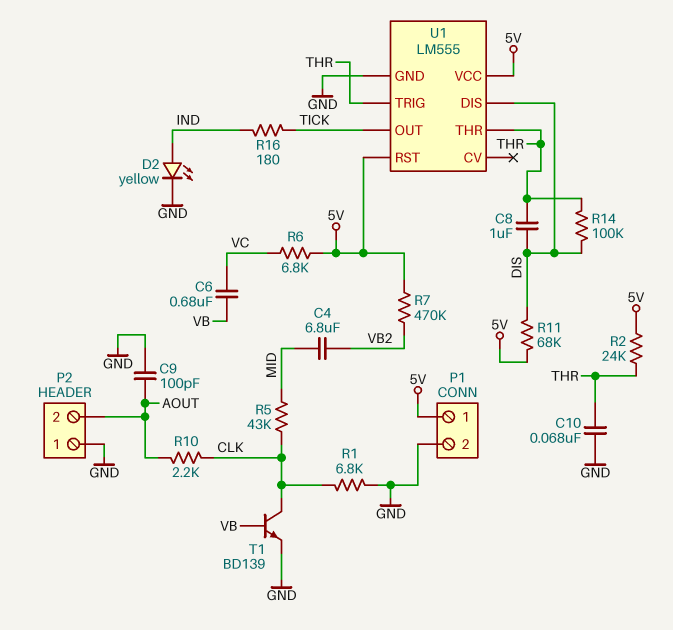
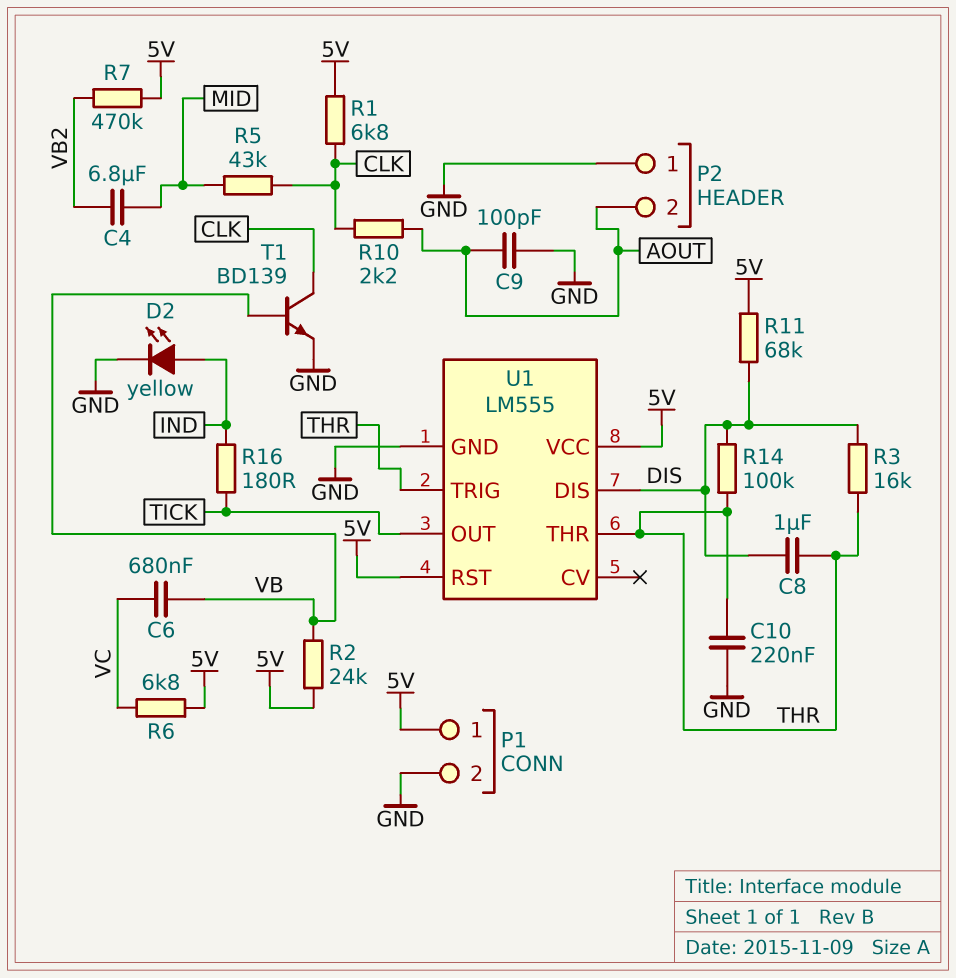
C10: 68nF (GND, THR) -> 220nF (GND, THR)
R1: 6.8k (CLK, GND) -> 6.8k (5V, CLK)
R2: 24k (5V, THR) -> 24k (5V, VB)
R3: none -> 16k (DIS, THR)

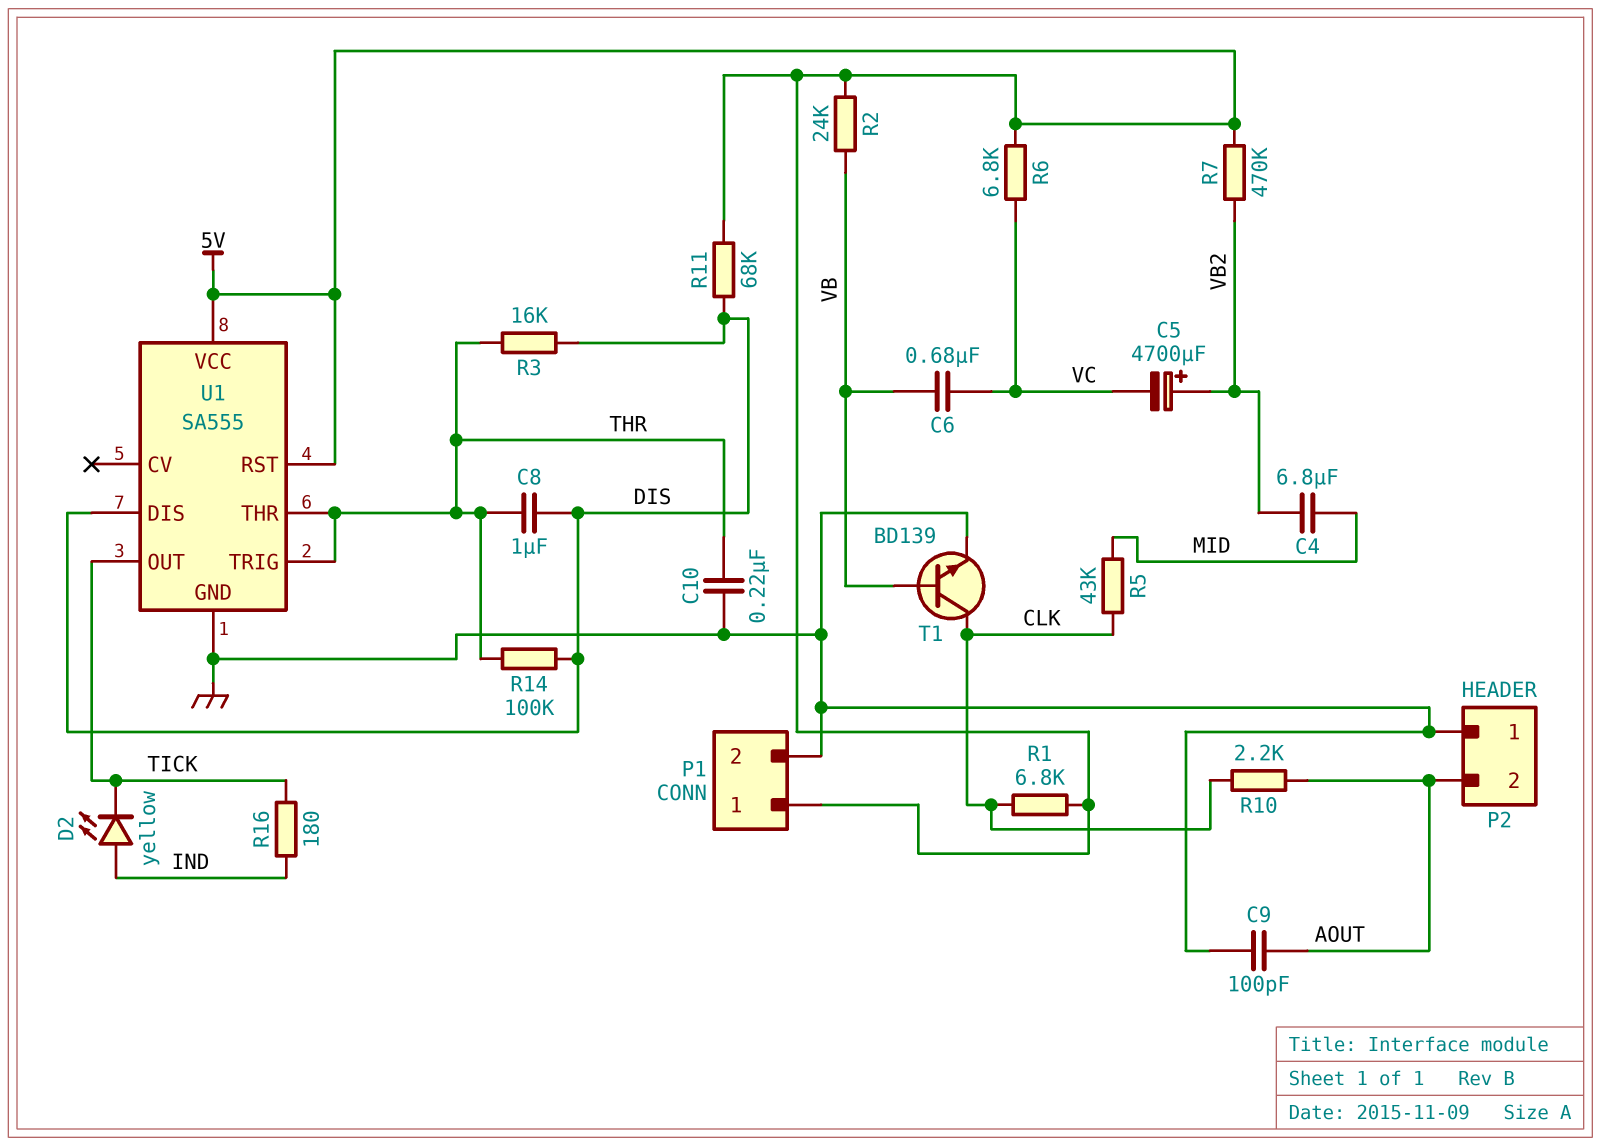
C5: none -> 4700uF (plus VB2, minus VC)
D2: LED yellow (A IND, K GND) -> LED yellow (A IND, K TICK)
U1: LM555 -> SA555

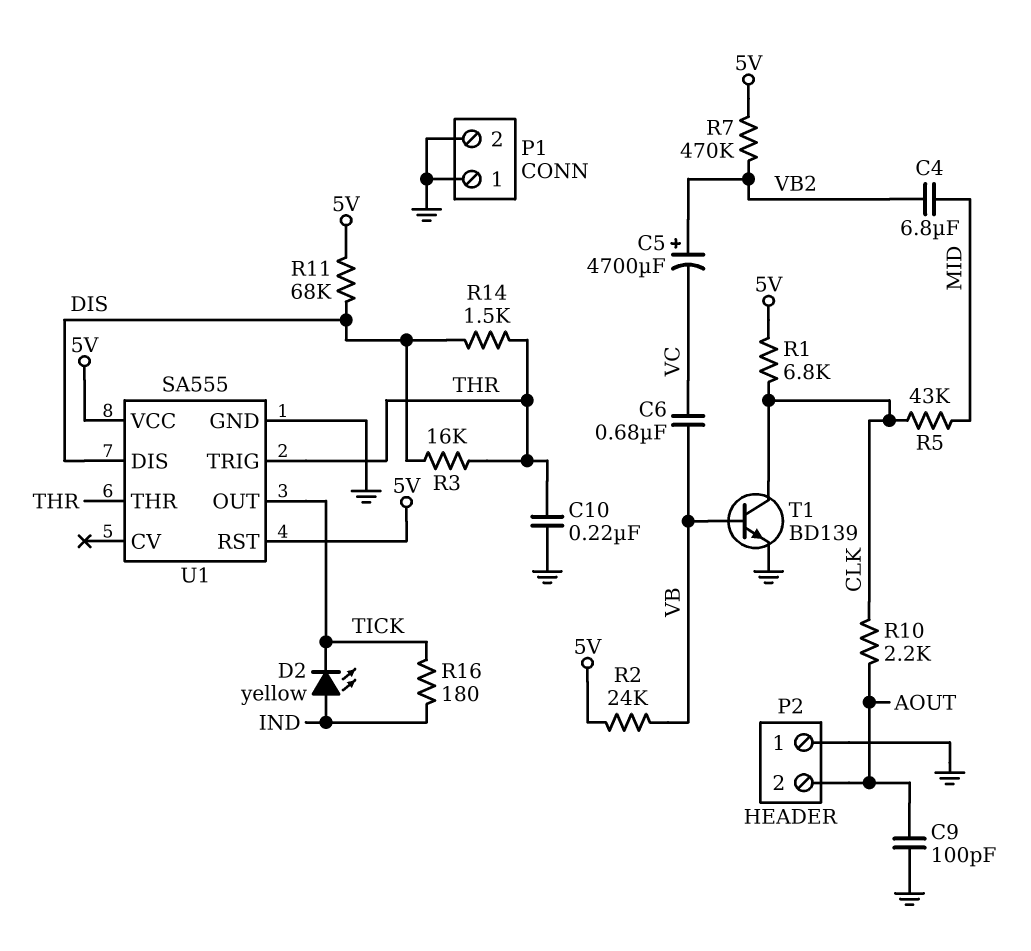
C8: 1uF (DIS, THR) -> none
P1 pin 1: 5V -> GND
R6: 6.8k (5V, VC) -> none
R14: 100k (DIS, THR) -> 1.5k (DIS, THR)

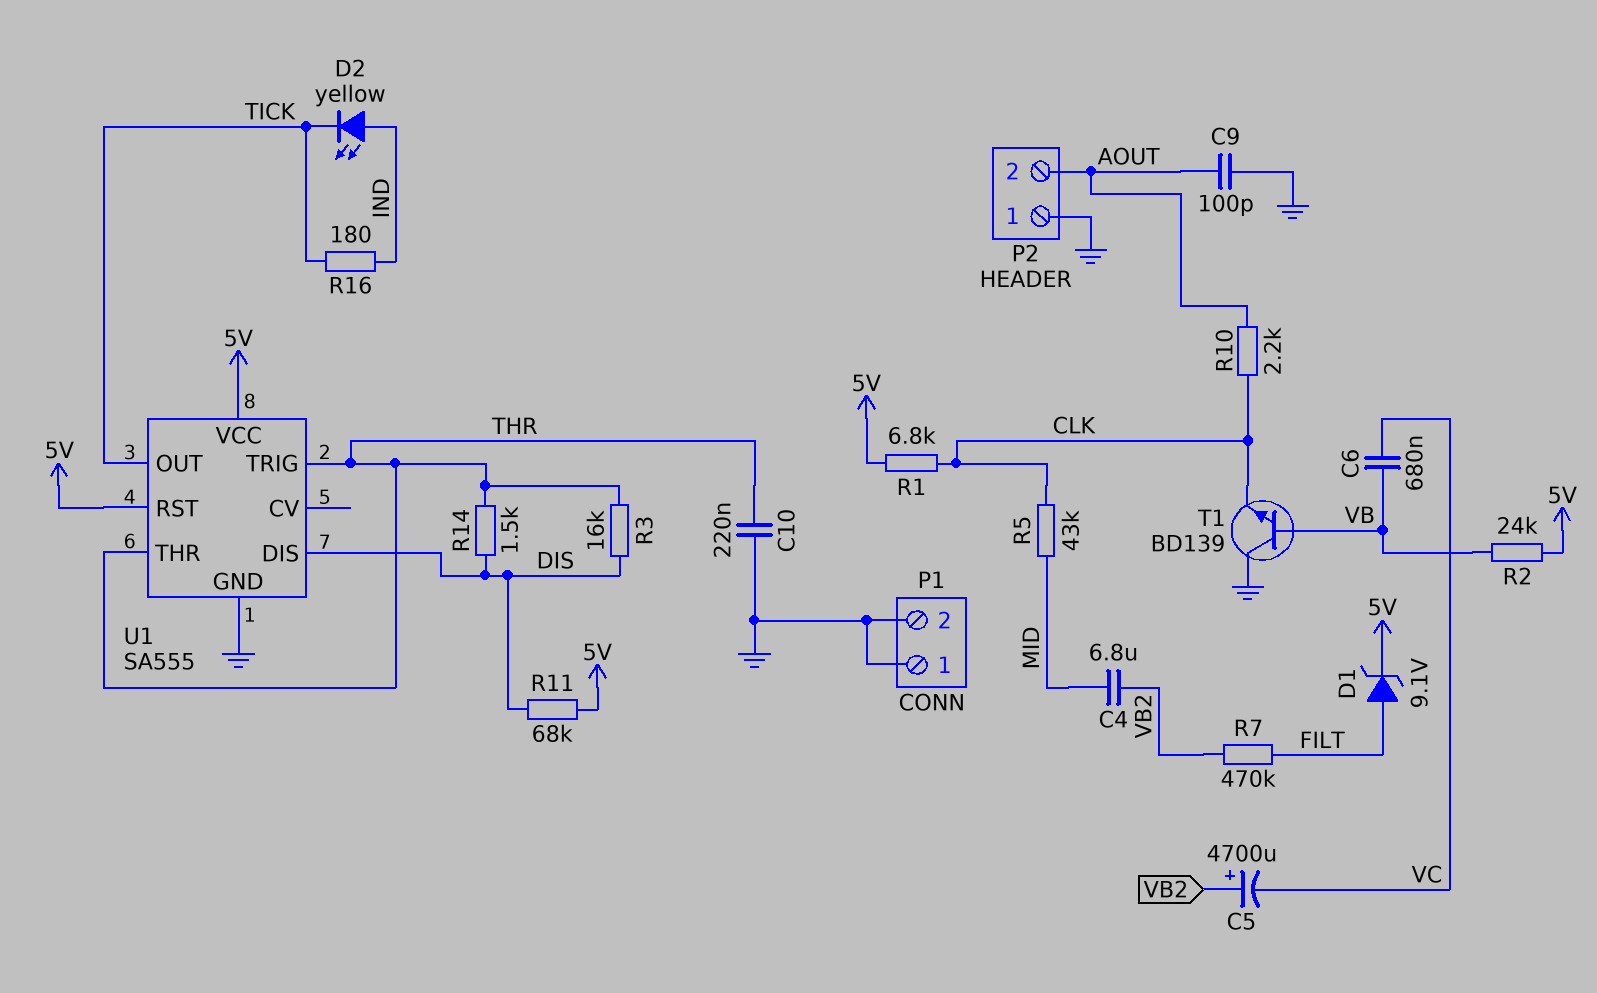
D1: none -> zener 9.1V (A FILT, K 5V)
R7: 470k (5V, VB2) -> 470k (FILT, VB2)
T1: NPN BD139 (B VB, C CLK, E GND) -> NPN BD139 (B VB, C GND, E CLK)

